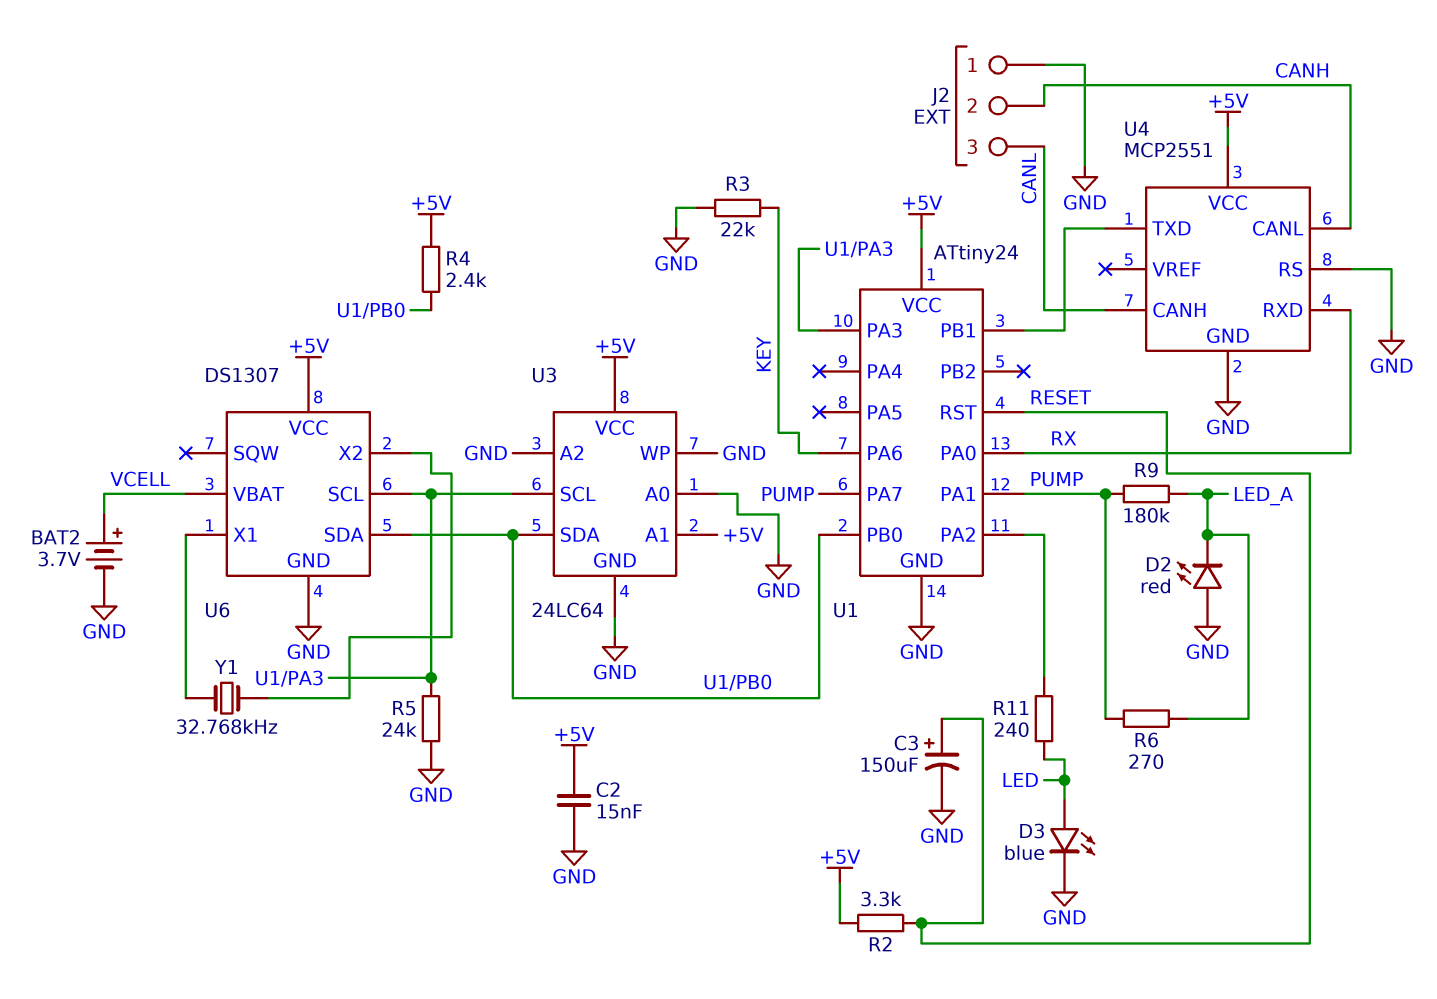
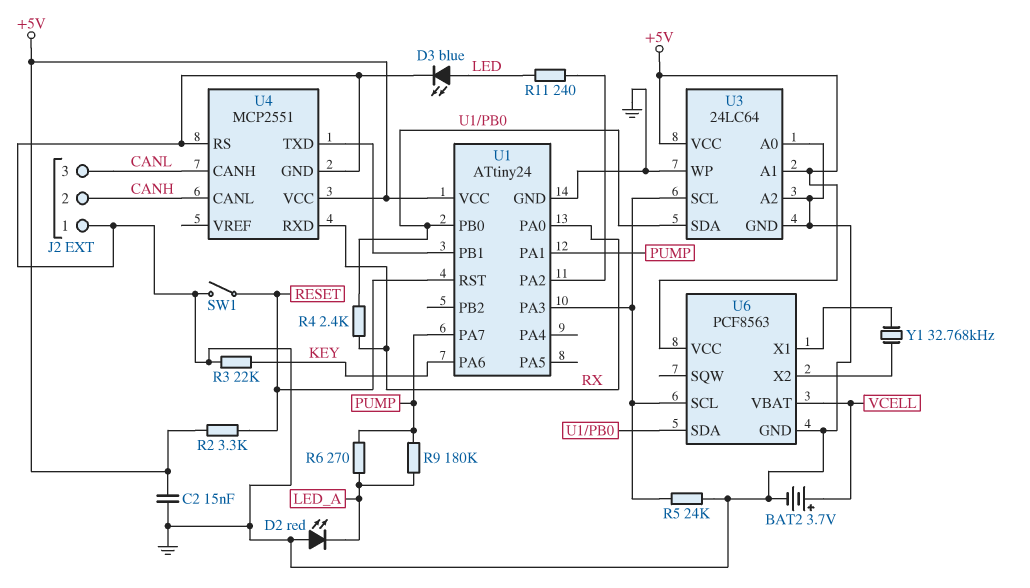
C3: 150uF (plus RESET, minus GND) -> none
R4: 2.4k (+5V, U1/PB0) -> 2.4k (RX, U1/PB0)
SW1: none -> switch (GND, RESET)
U6: DS1307 -> PCF8563

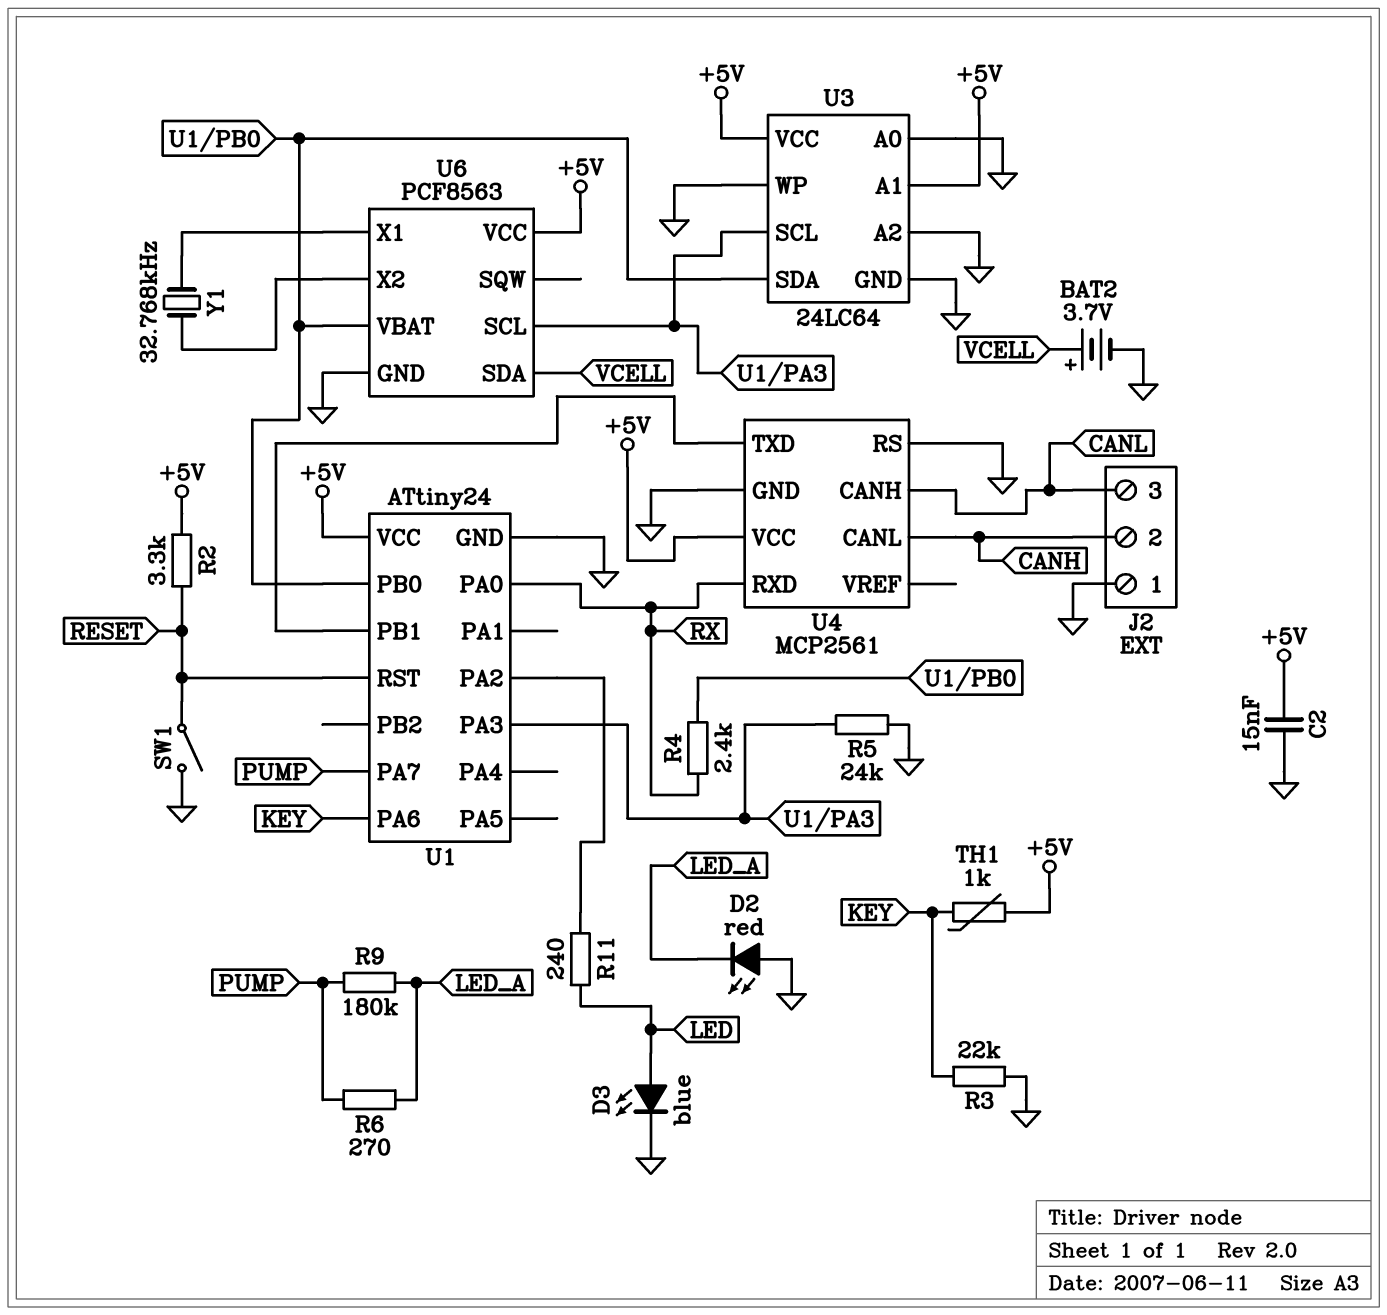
TH1: none -> 1k (+5V, KEY)
U1 pin PA1: PUMP -> none
U4: MCP2551 -> MCP2561
U6 pin SDA: U1/PB0 -> VCELL
U6 pin VBAT: VCELL -> U1/PB0

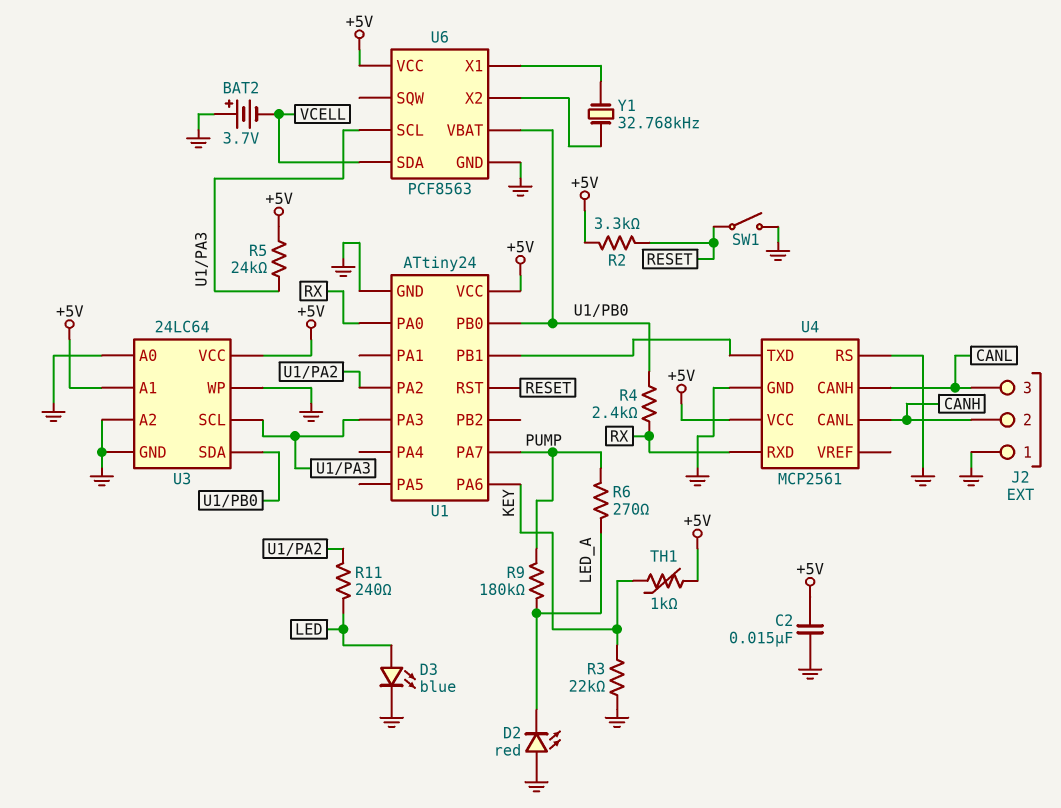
BAT2: 3.7V (plus VCELL, minus GND) -> 3.7V (plus GND, minus VCELL)
R5: 24k (GND, U1/PA3) -> 24k (+5V, U1/PA3)

